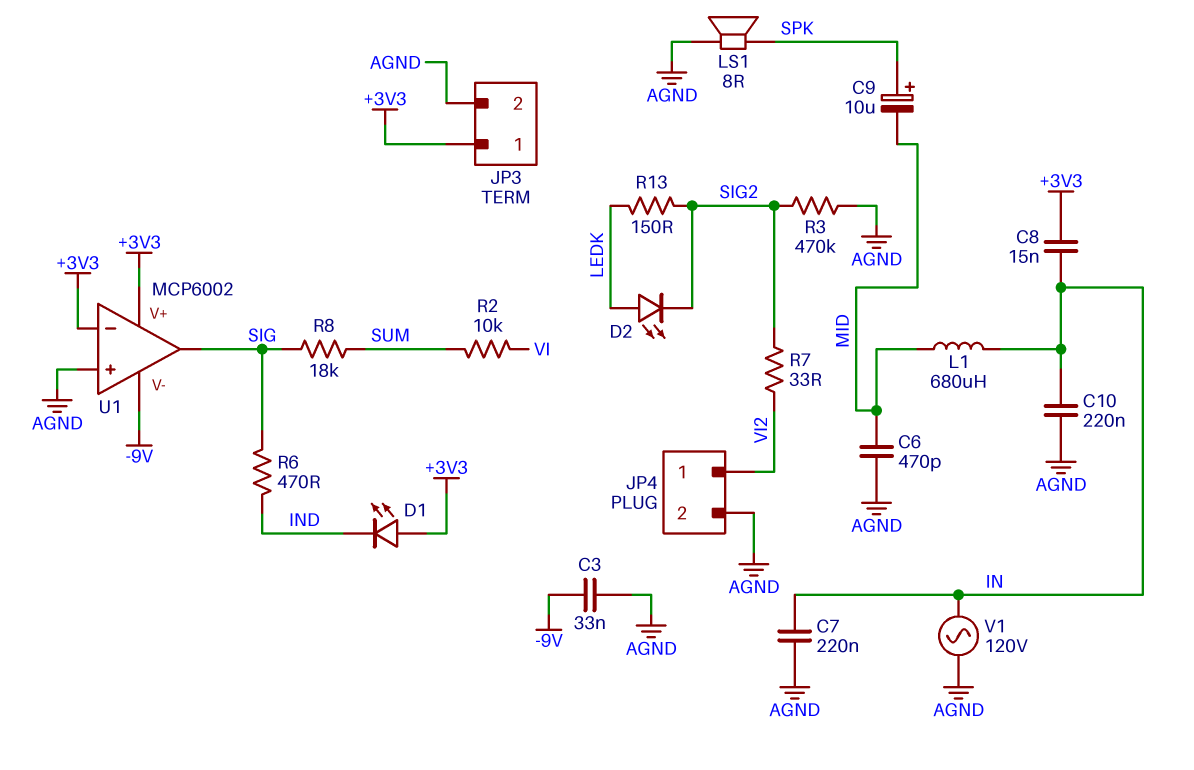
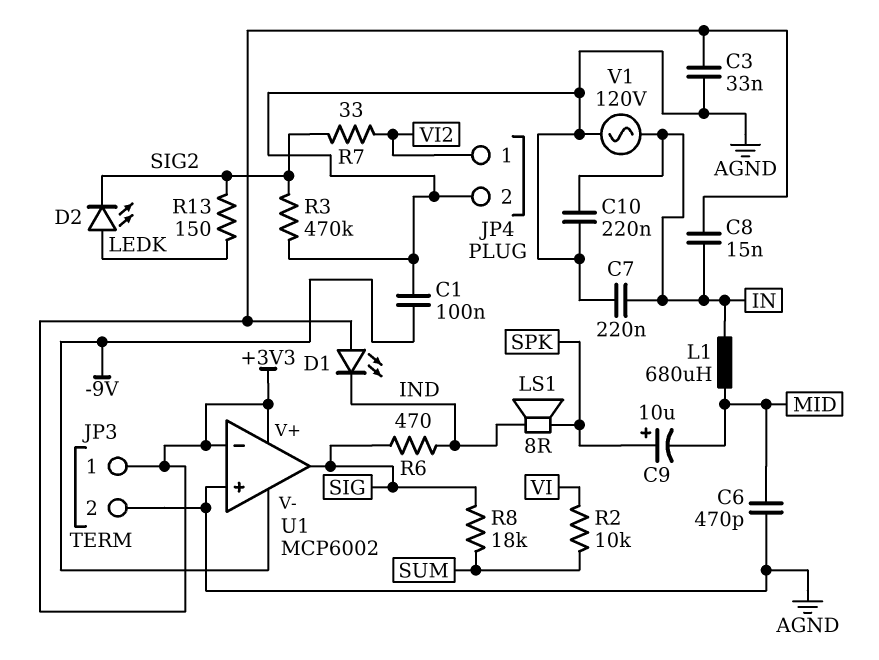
C1: none -> 100nF (-9V, AGND)
C3: 33nF (-9V, AGND) -> 33nF (+3V3, AGND)
LS1: speaker 8R (AGND, SPK) -> speaker 8R (IND, SPK)

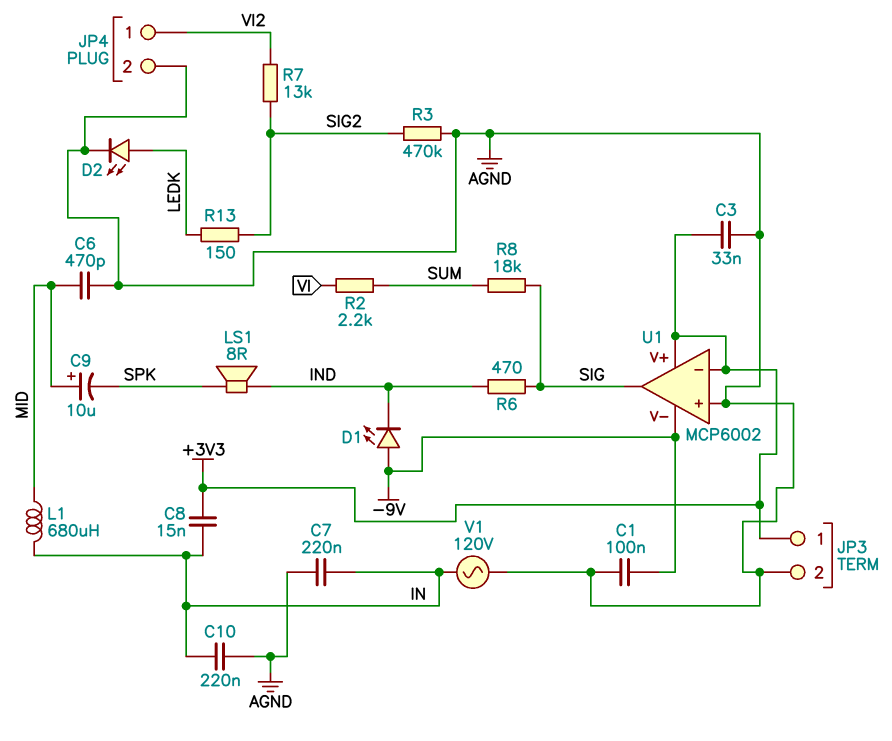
C9: 10uF (plus SPK, minus MID) -> 10uF (plus MID, minus SPK)
D1: LED (A +3V3, K IND) -> LED (A -9V, K IND)
D2: LED (A LEDK, K SIG2) -> LED (A LEDK, K AGND)
R2: 10k (SUM, VI) -> 2.2k (SUM, VI)
R7: 33 (SIG2, VI2) -> 13k (SIG2, VI2)

